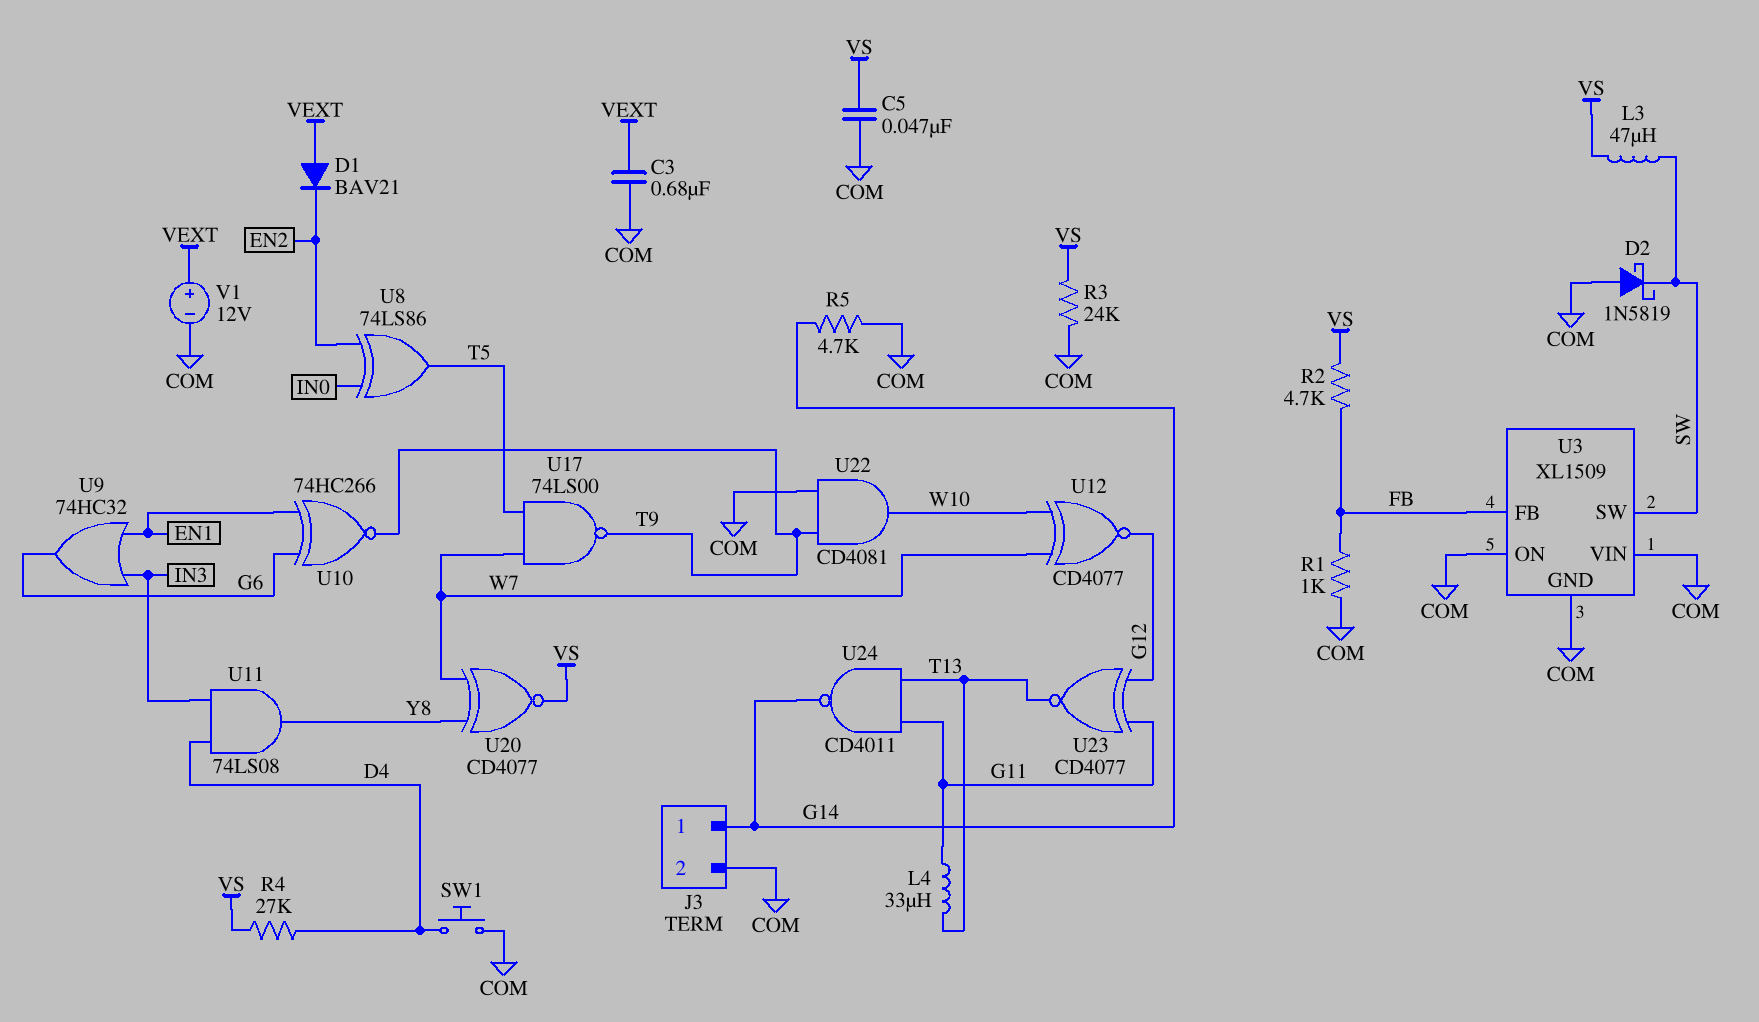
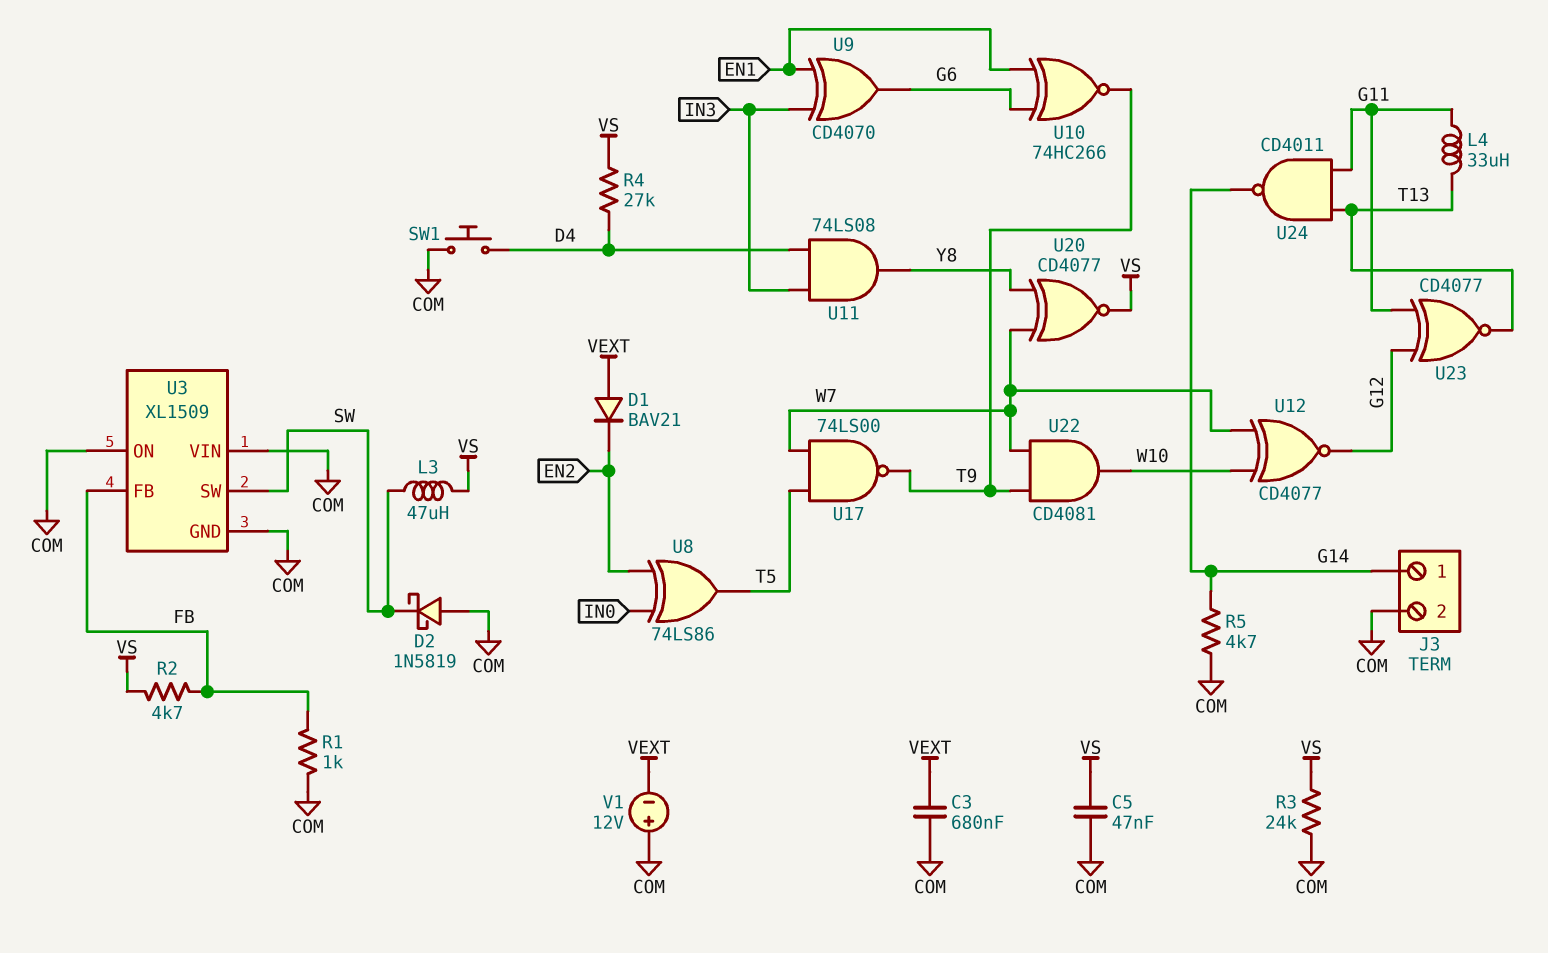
U9: OR 74HC32 (in EN1, in IN3, out G6) -> XOR CD4070 (in EN1, in IN3, out G6)
U22: AND CD4081 (in COM, in T9, out W10) -> AND CD4081 (in T9, in W7, out W10)
V1: 12V (plus VEXT, minus COM) -> 12V (plus COM, minus VEXT)

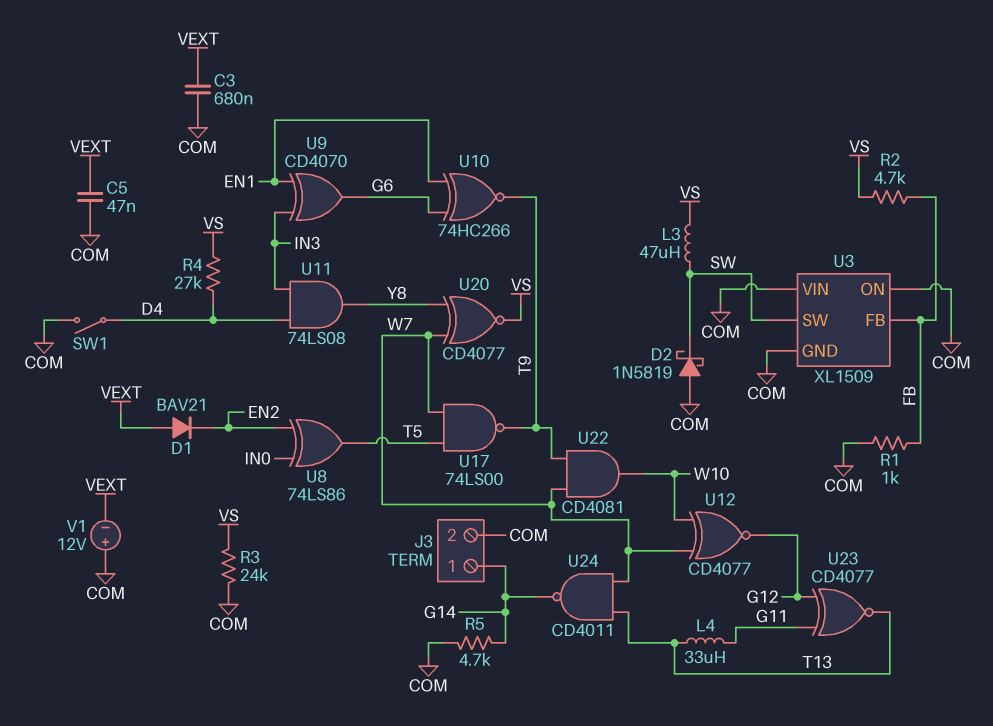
C5: 47nF (COM, VS) -> 47nF (COM, VEXT)
SW1: button (COM, D4) -> switch (COM, D4)
U24: NAND CD4011 (in G11, in T13, out G14) -> NAND CD4011 (in T13, in W7, out G14)

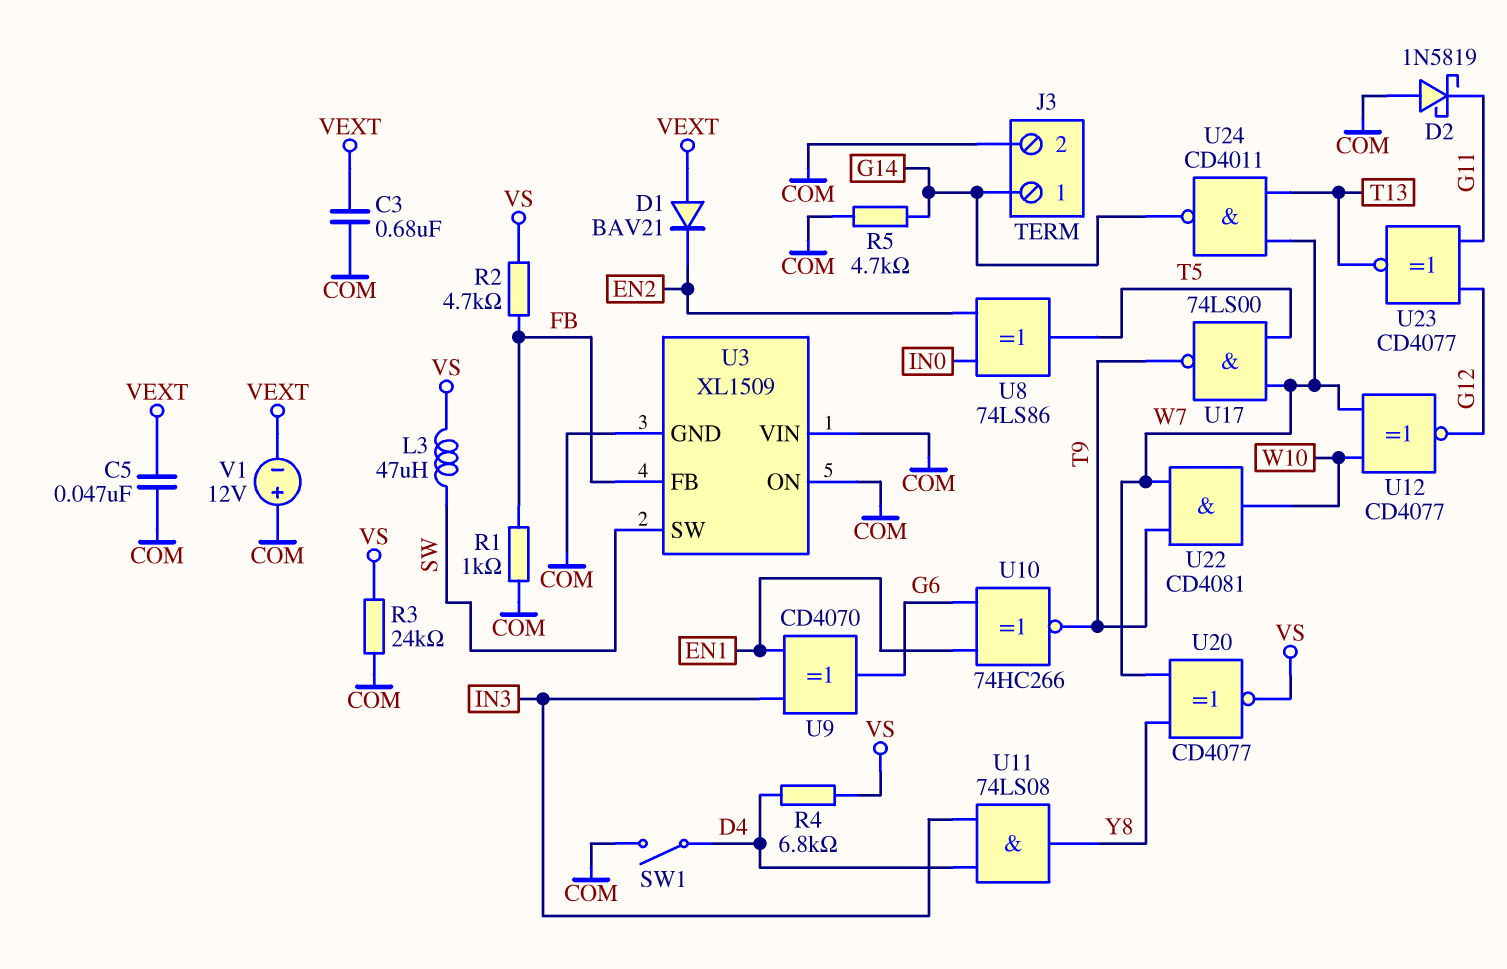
D2: schottky 1N5819 (A COM, K SW) -> schottky 1N5819 (A COM, K G11)
L4: 33uH (G11, T13) -> none
R4: 27k (D4, VS) -> 6.8k (D4, VS)

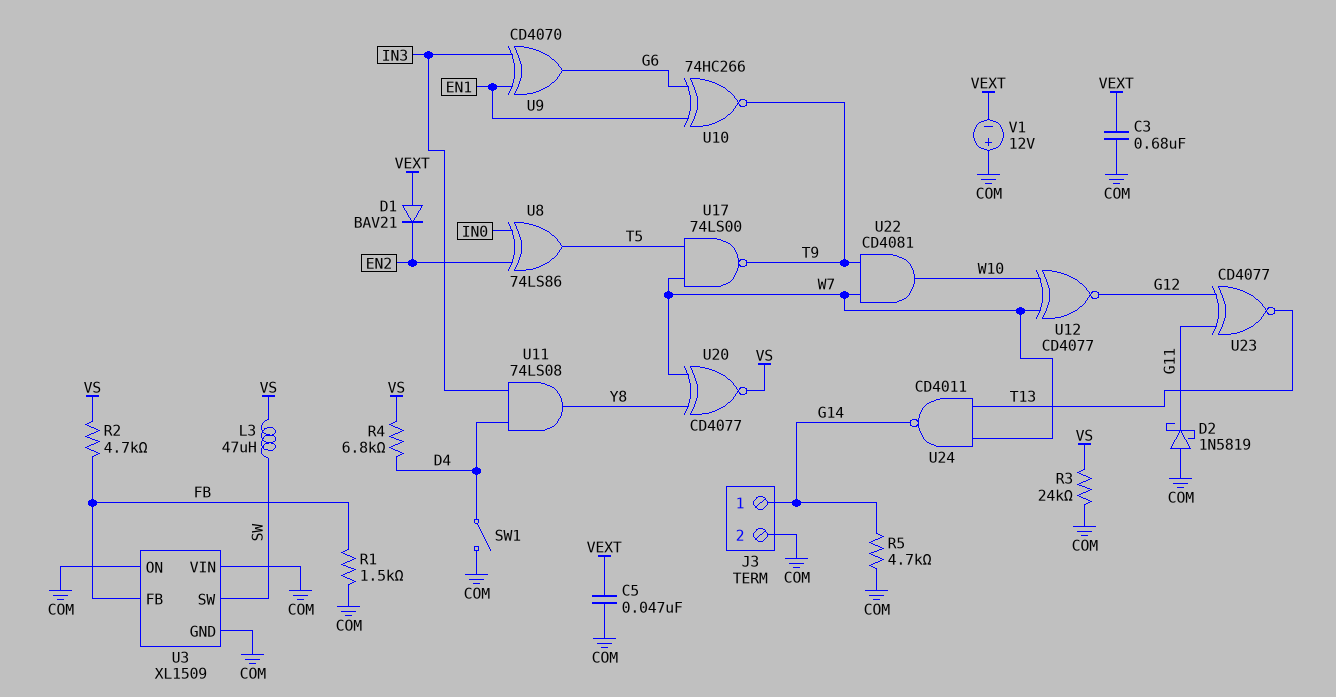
R1: 1k (COM, FB) -> 1.5k (COM, FB)

